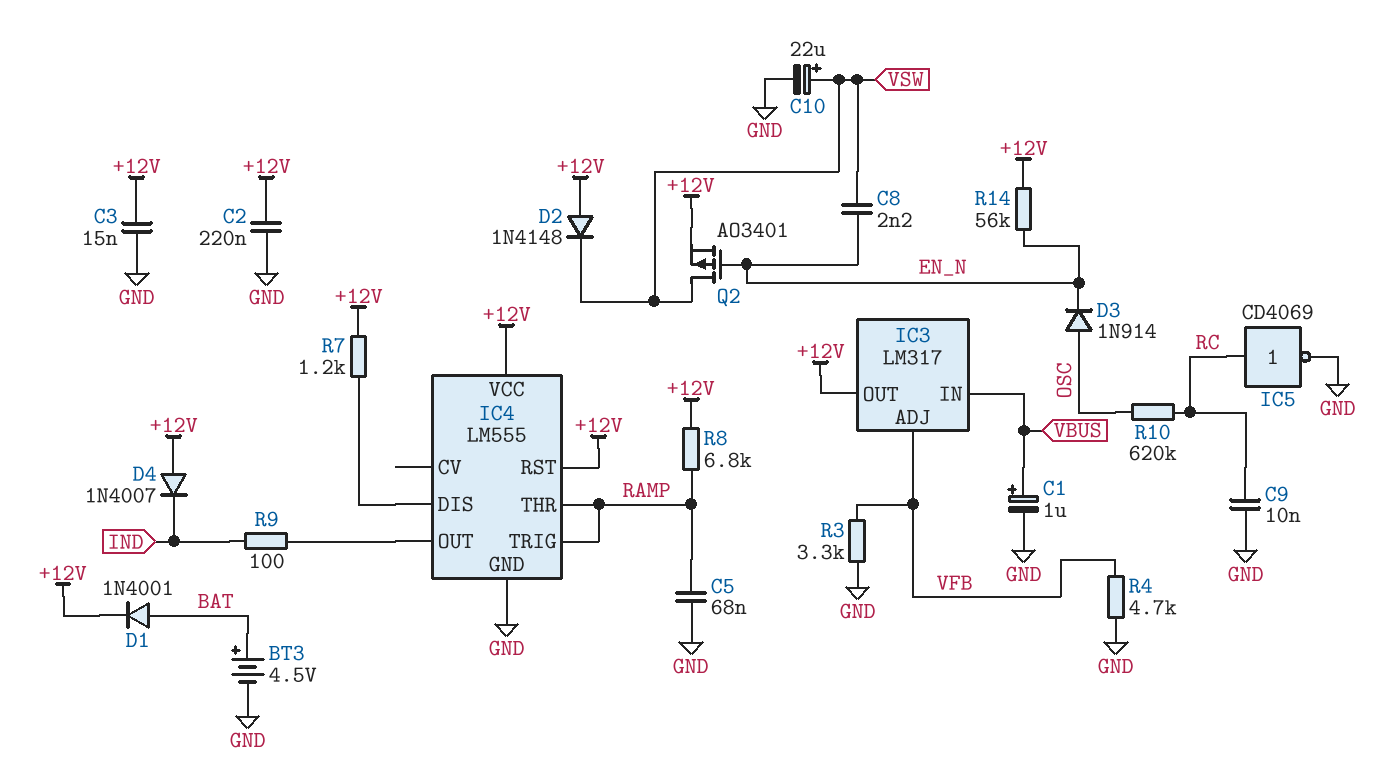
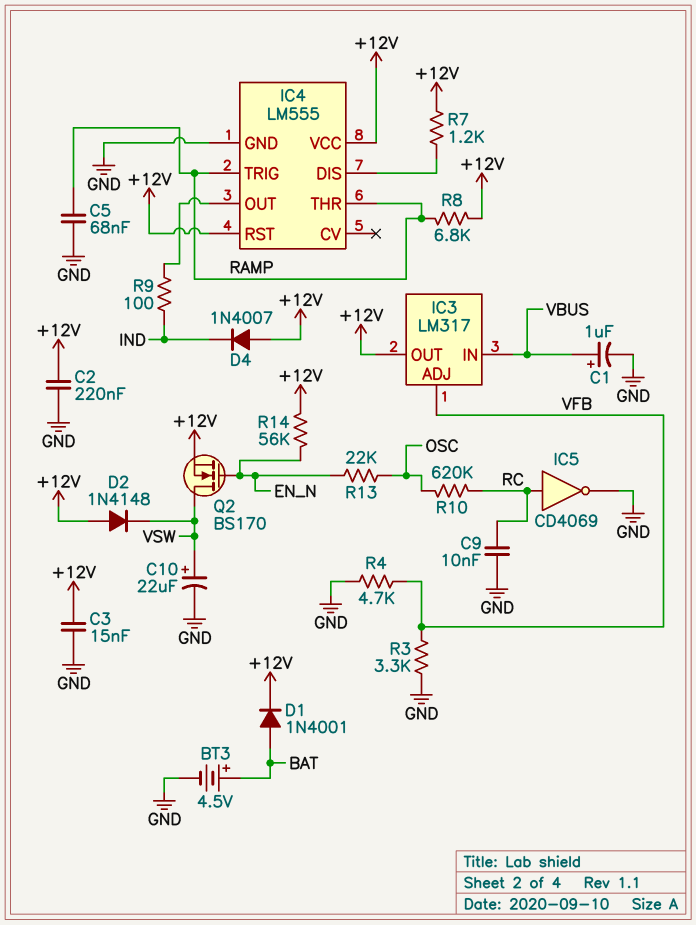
C8: 2.2nF (EN_N, VSW) -> none
D3: diode 1N914 (A OSC, K EN_N) -> none
Q2: PMOS AO3401 (G EN_N, D VSW, S +12V) -> NMOS BS170 (G EN_N, D VSW, S +12V)
R13: none -> 22k (EN_N, OSC)

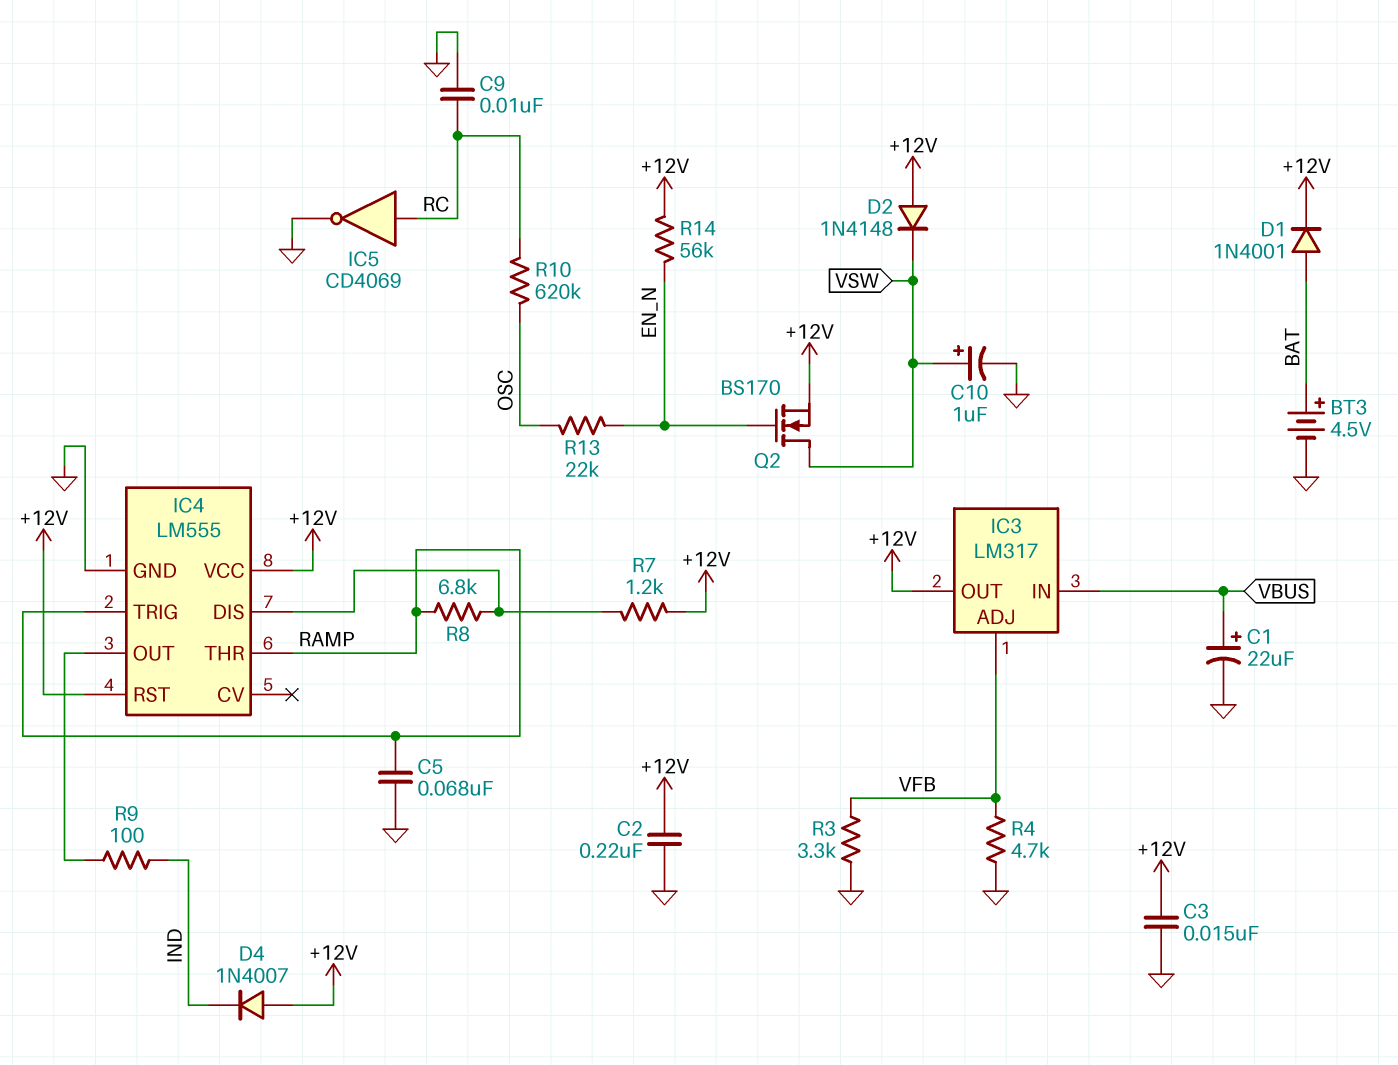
C1: 1uF (plus VBUS, minus GND) -> 22uF (plus VBUS, minus GND)
C10: 22uF (plus VSW, minus GND) -> 1uF (plus VSW, minus GND)
R8: 6.8k (+12V, RAMP) -> 6.8k (IC4/DIS, RAMP)

